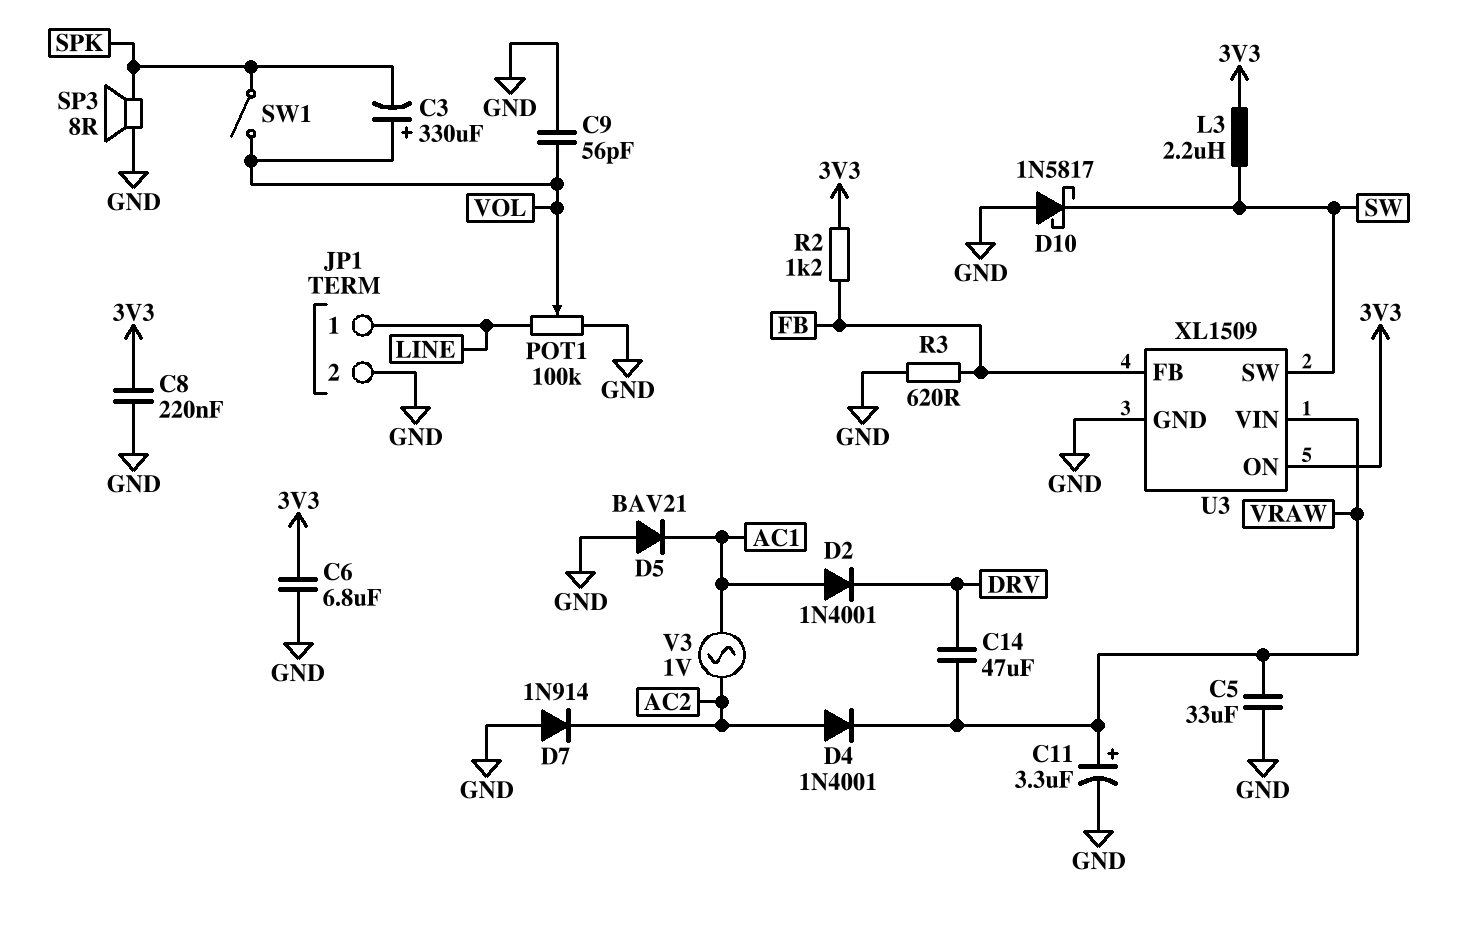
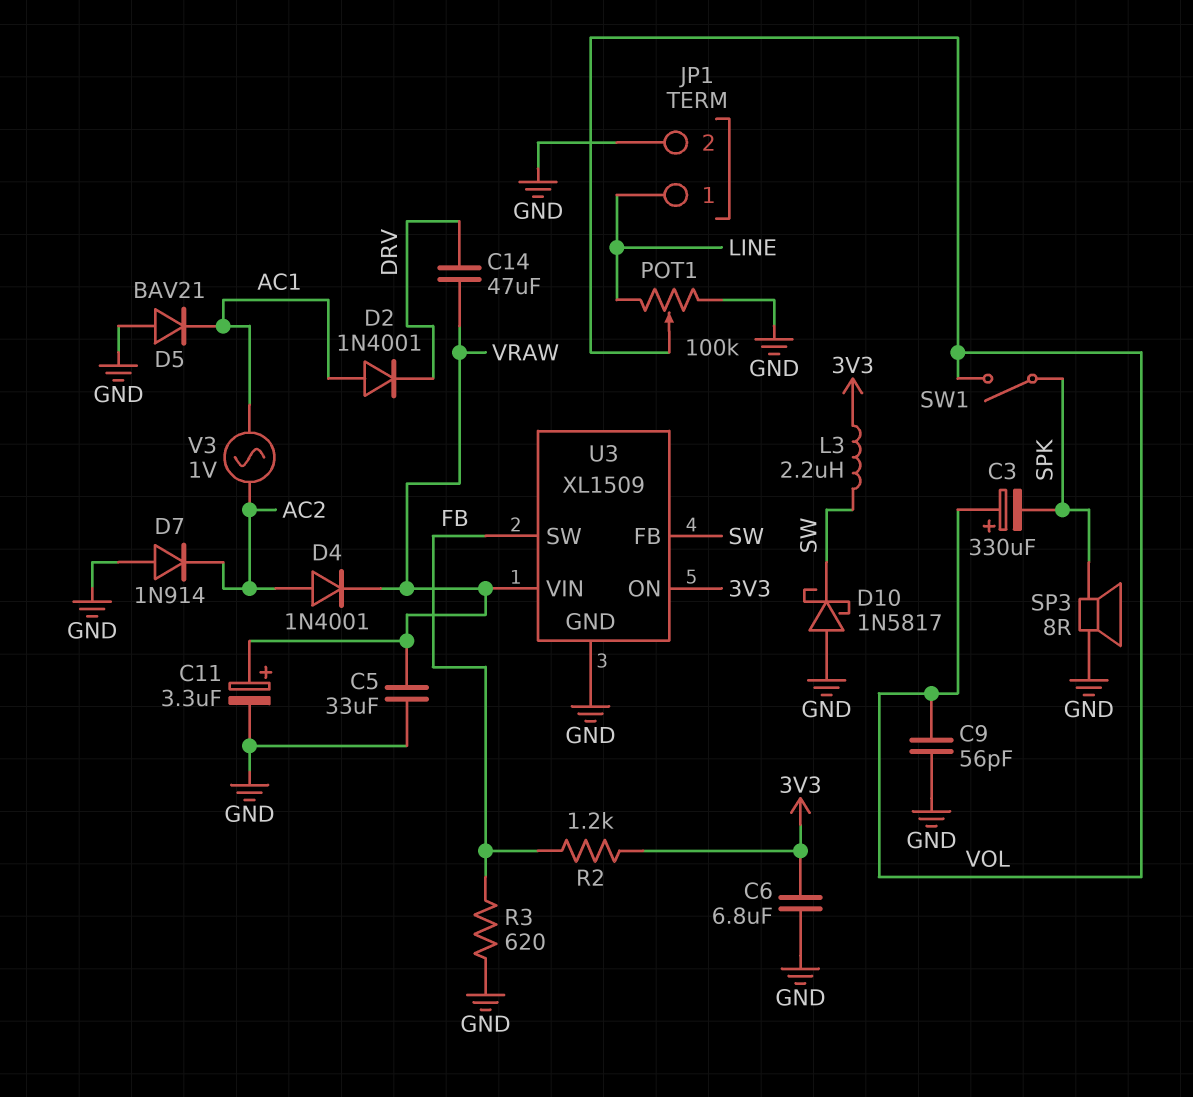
C8: 220nF (3V3, GND) -> none
U3 pin FB: FB -> SW
U3 pin SW: SW -> FB

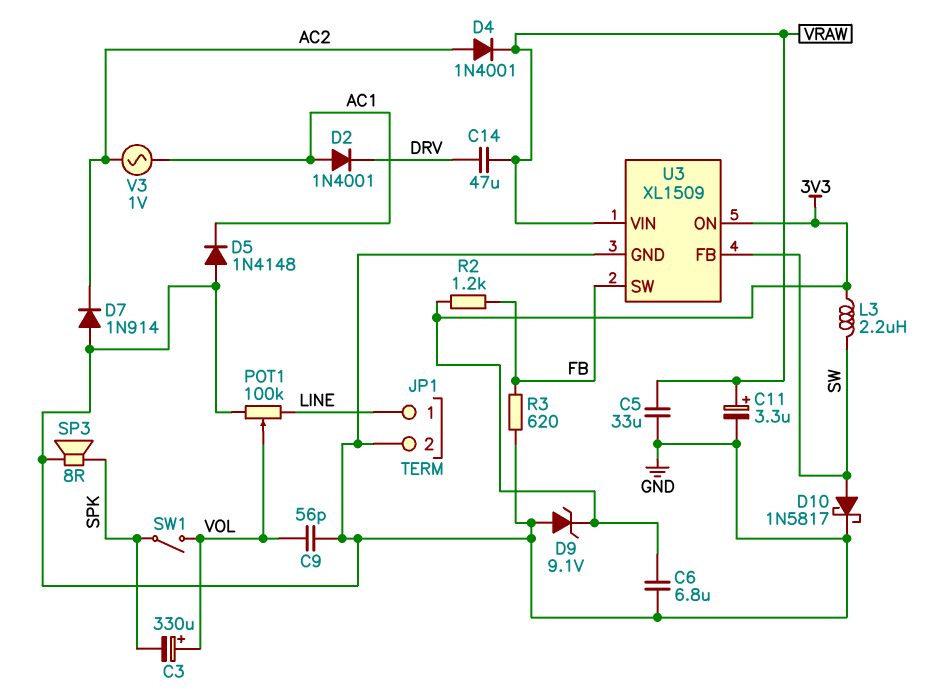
D5: diode BAV21 (A GND, K AC1) -> diode 1N4148 (A GND, K AC1)
D9: none -> zener 9.1V (A GND, K 3V3)
D10: schottky 1N5817 (A GND, K SW) -> schottky 1N5817 (A SW, K GND)

